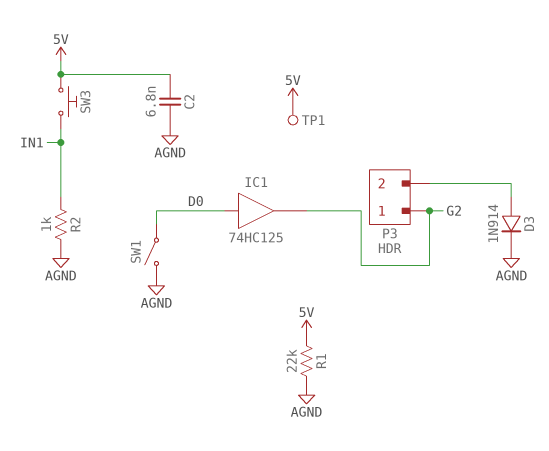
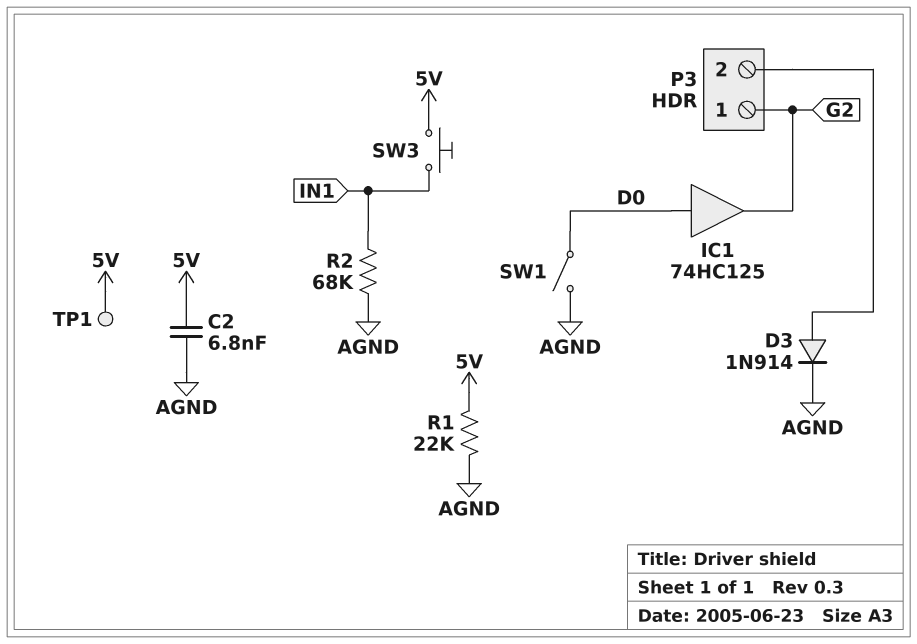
R2: 1k (AGND, IN1) -> 68k (AGND, IN1)

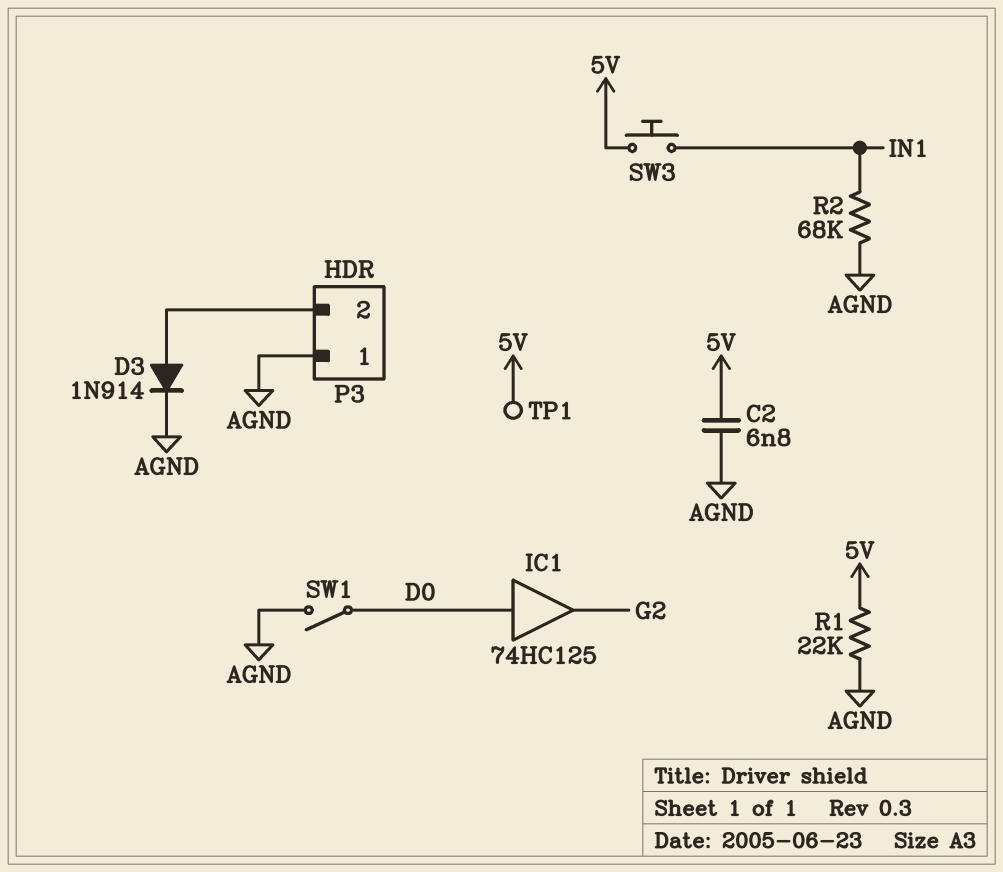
P3 pin 1: G2 -> AGND

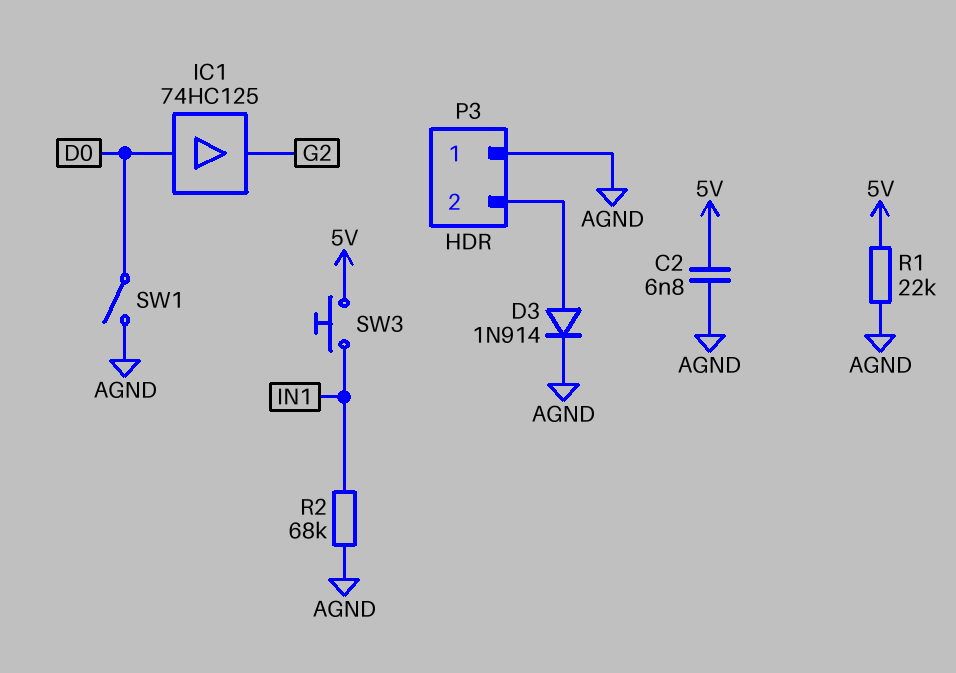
TP1: test point (5V) -> none

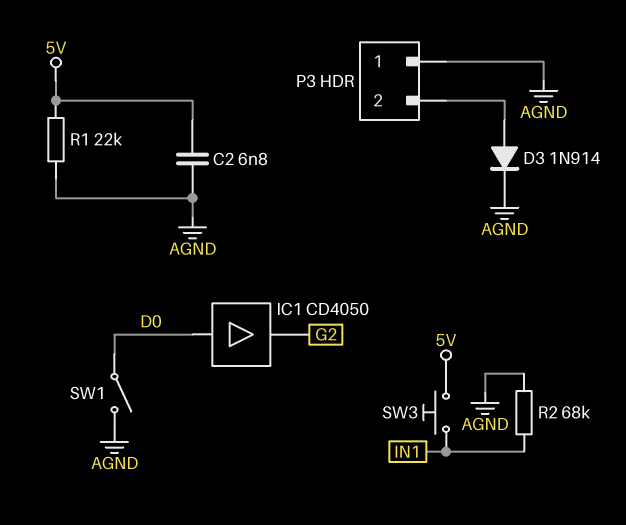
IC1: buffer 74HC125 (in D0, out G2) -> buffer CD4050 (in D0, out G2)

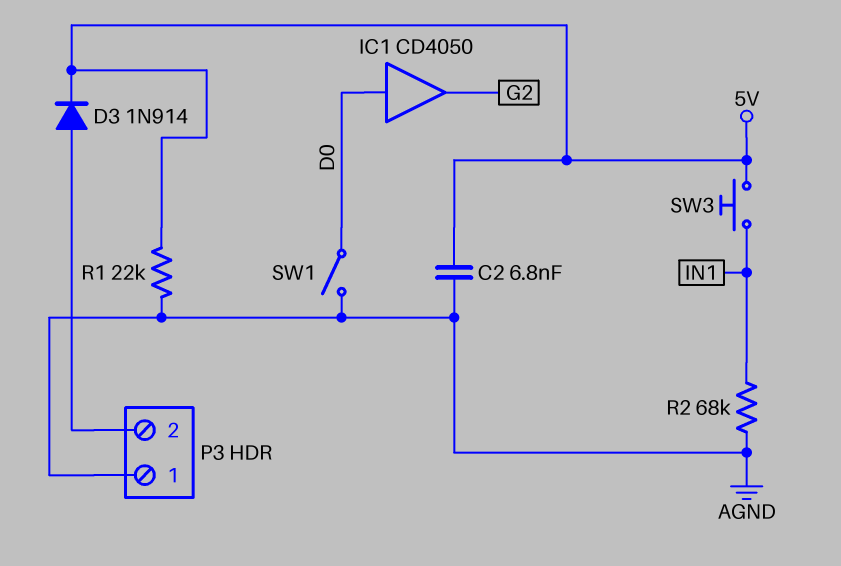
D3: diode 1N914 (A P3/2, K AGND) -> diode 1N914 (A P3/2, K 5V)

